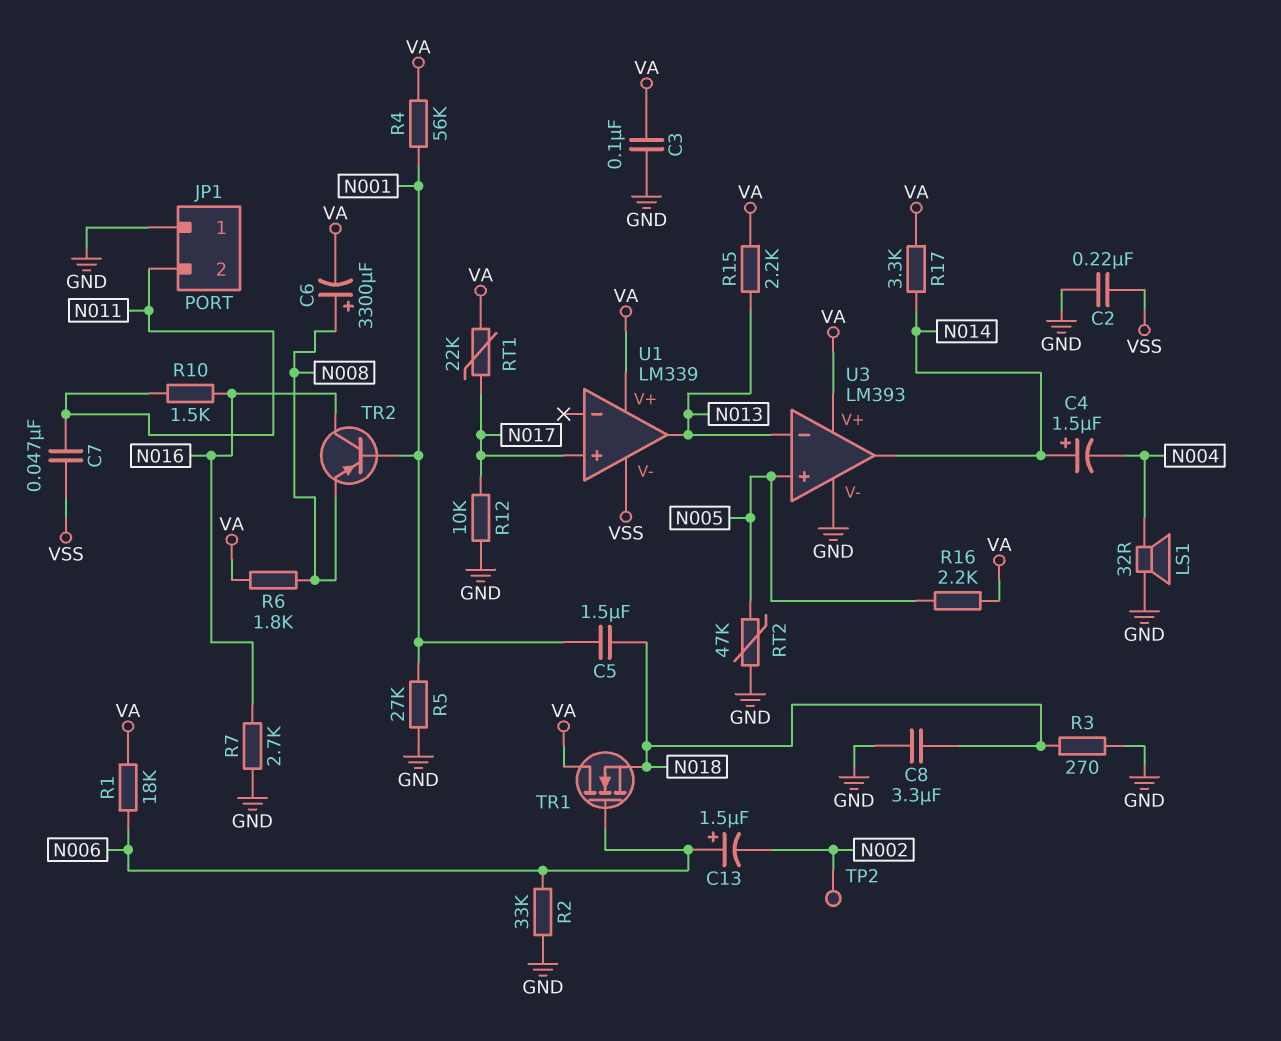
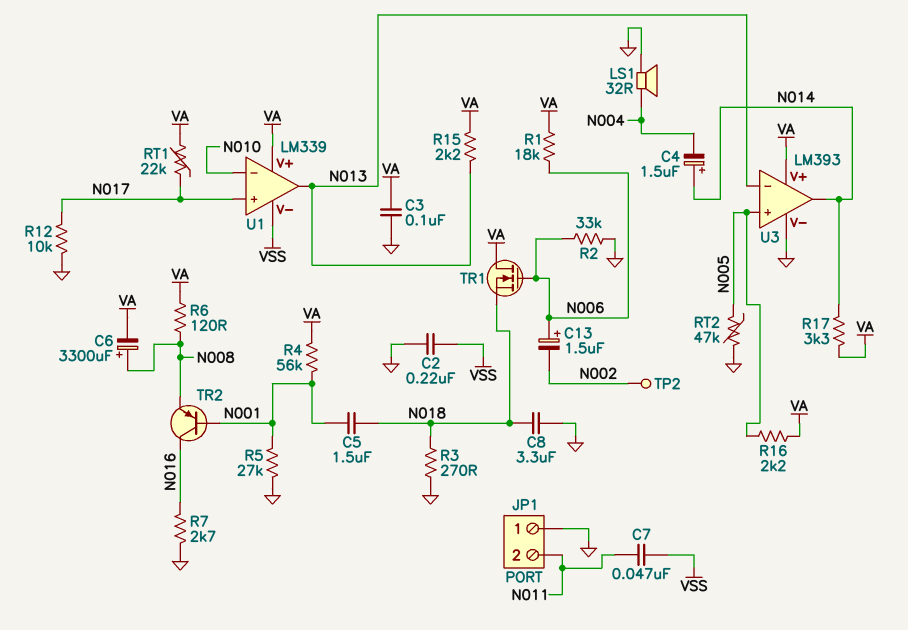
R6: 1.8k (N008, VA) -> 120 (N008, VA)
R10: 1.5k (N011, N016) -> none
U1 pin in-: none -> N010

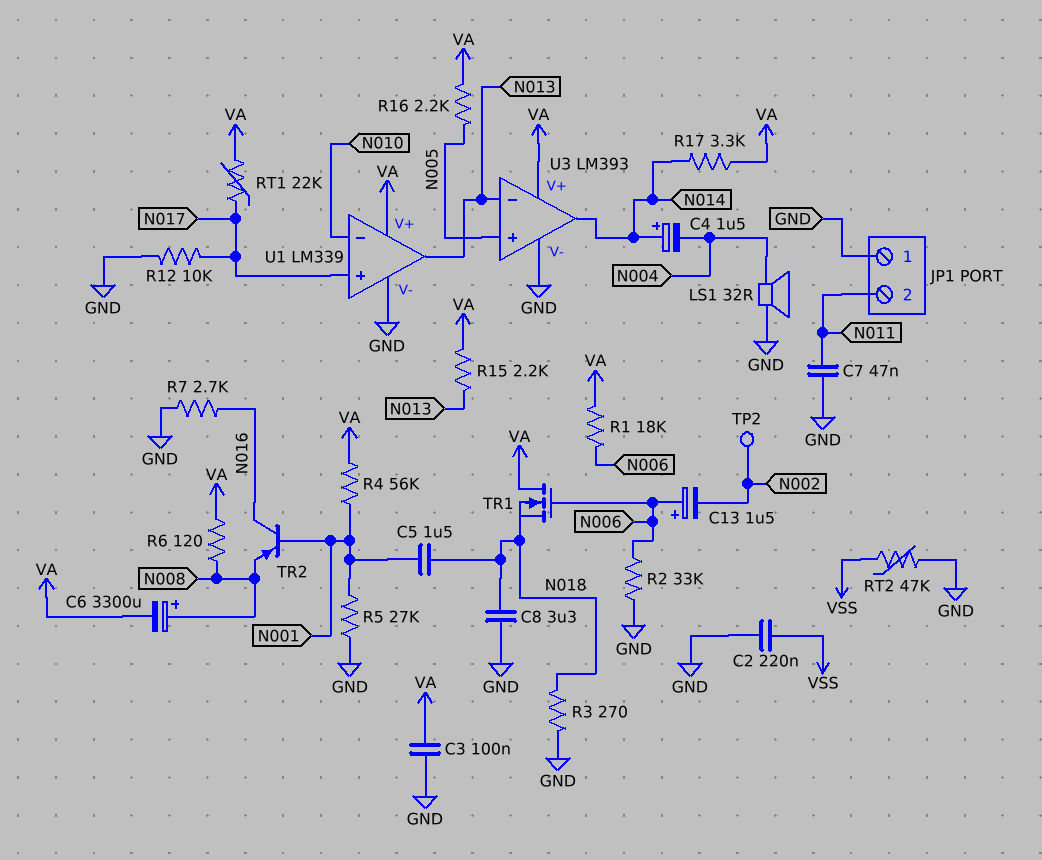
C7: 47nF (N011, VSS) -> 47nF (GND, N011)
RT2: 47k (GND, N005) -> 47k (GND, VSS)
U1 pin V-: VSS -> GND

